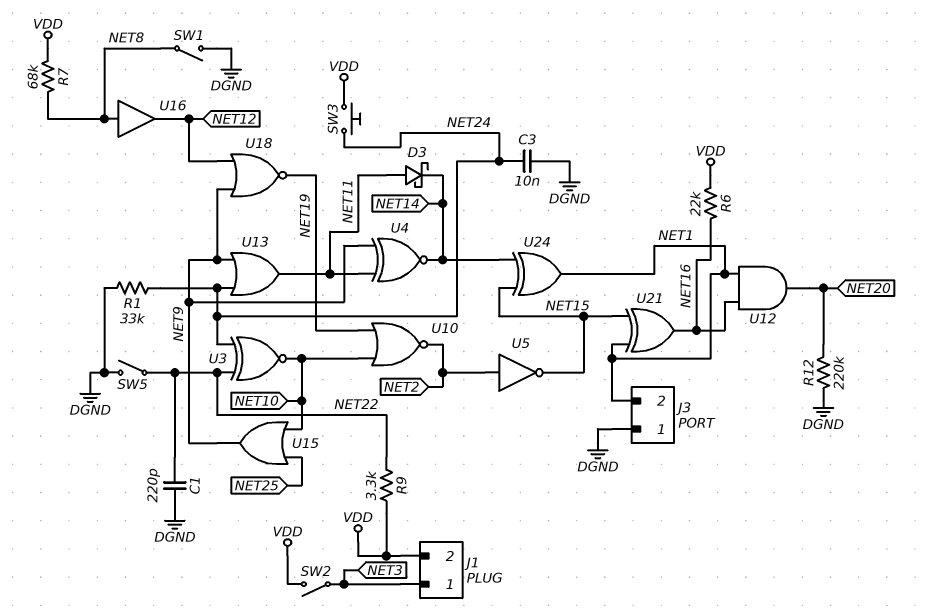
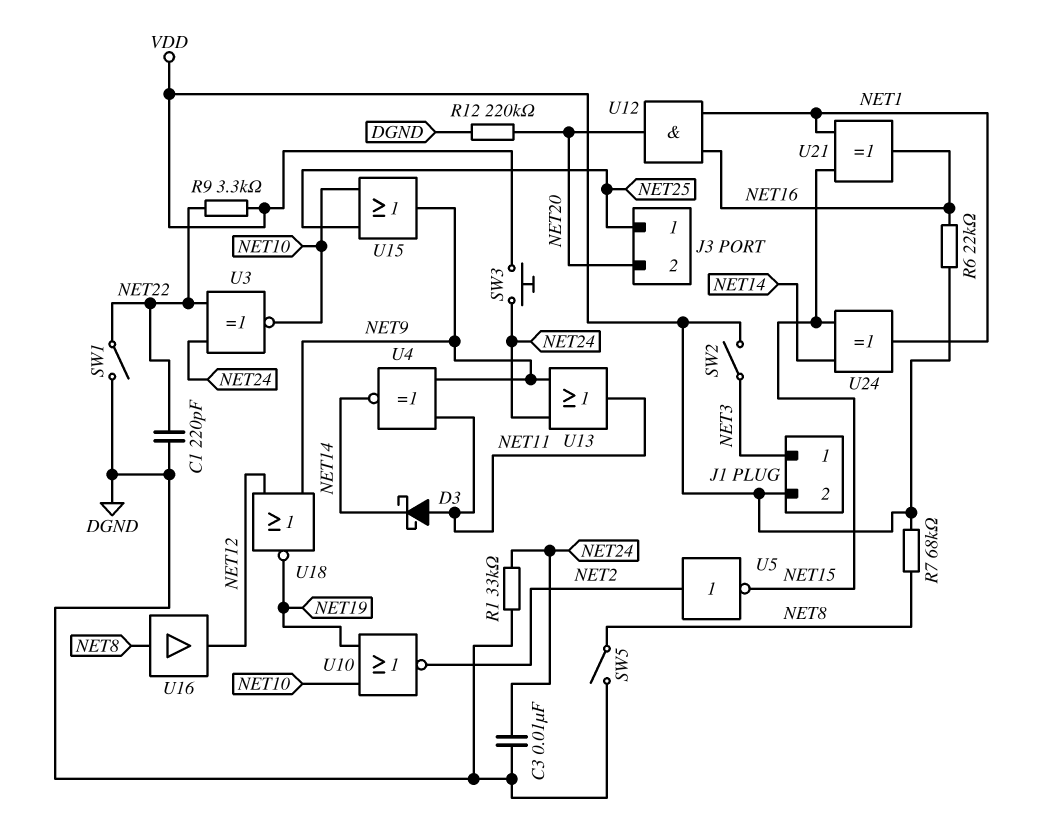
J3 pin 1: DGND -> NET25
J3 pin 2: NET1 -> NET20
SW1: switch (DGND, NET8) -> switch (DGND, NET22)
SW5: switch (DGND, NET22) -> switch (DGND, NET8)

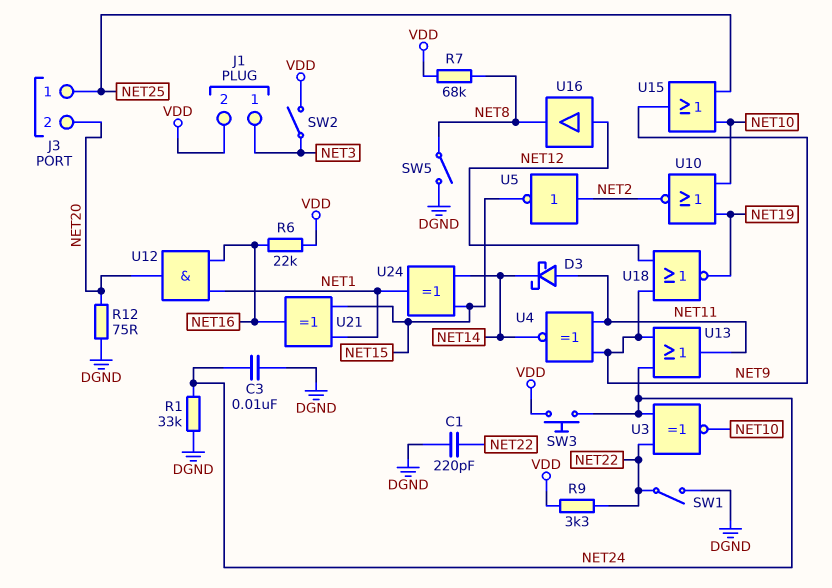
R12: 220k (DGND, NET20) -> 75 (DGND, NET20)
U16: buffer (in NET8, out NET12) -> buffer (in NET12, out NET8)

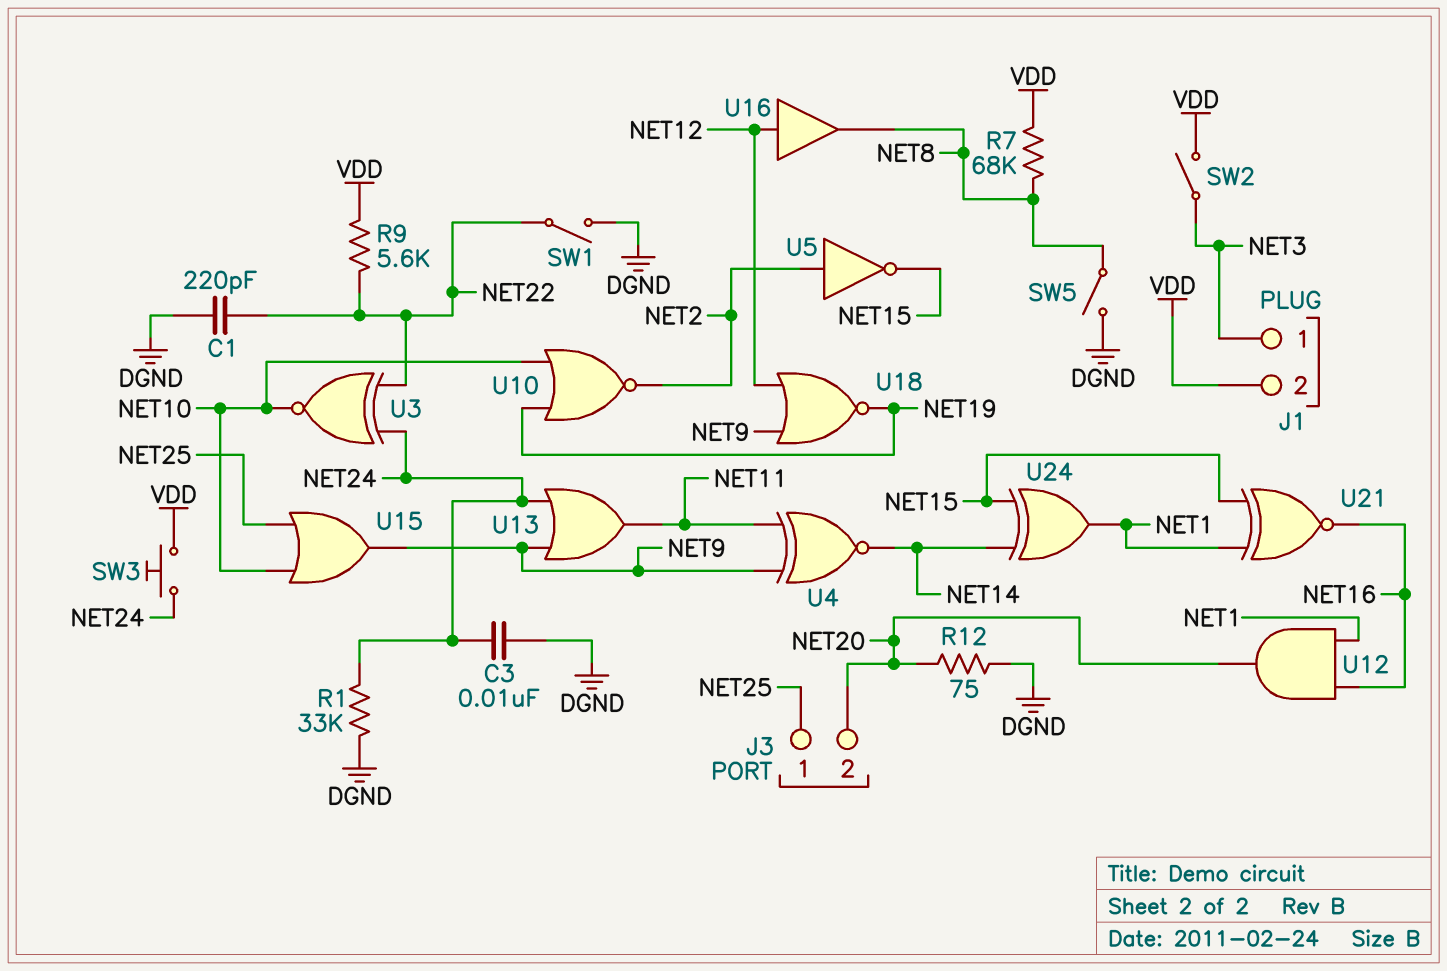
D3: schottky (A NET11, K NET14) -> none
R6: 22k (NET16, VDD) -> none
R9: 3.3k (NET22, VDD) -> 5.6k (NET22, VDD)
U21: XOR (in NET1, in NET15, out NET16) -> XNOR (in NET1, in NET15, out NET16)

